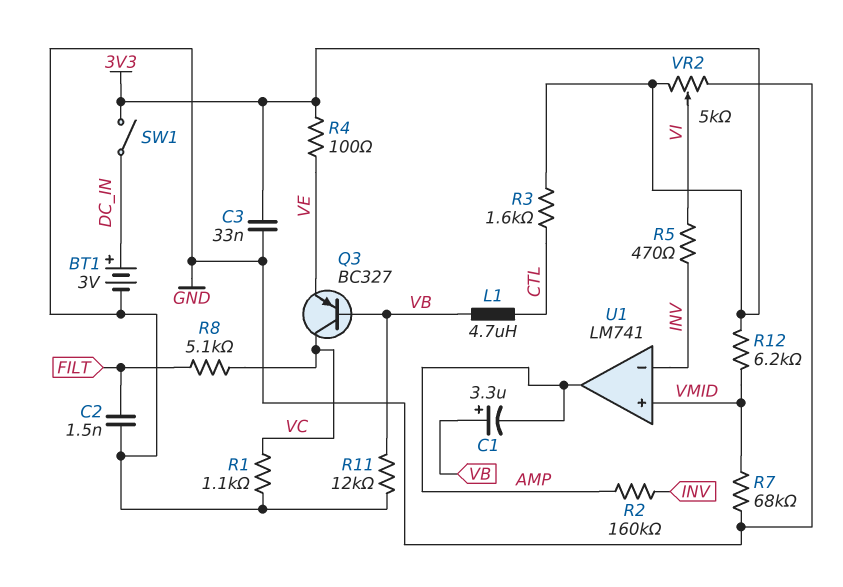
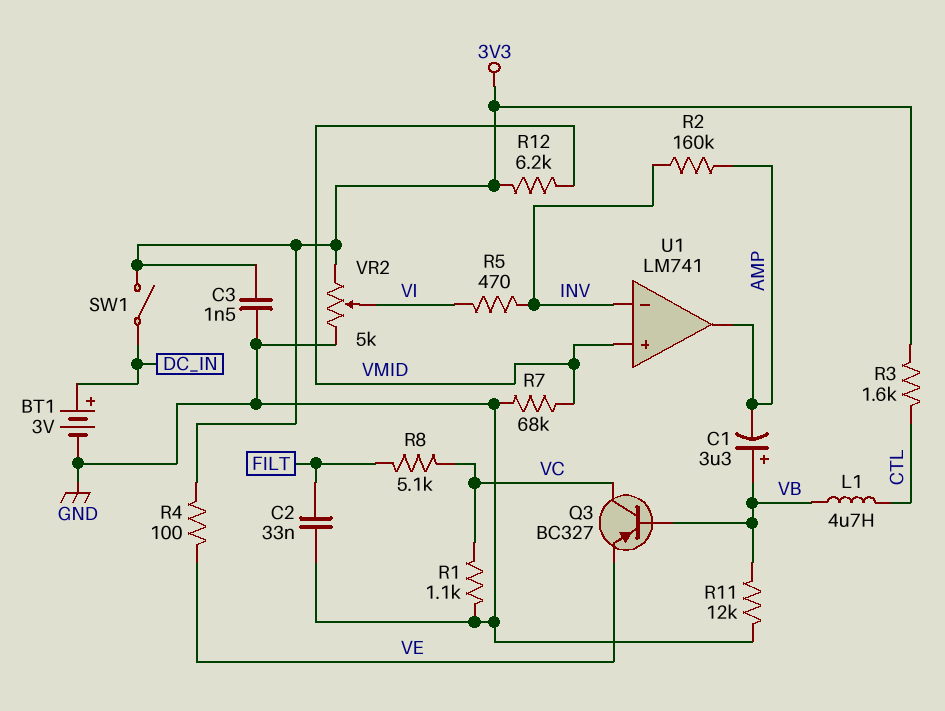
C2: 1.5nF (FILT, GND) -> 33nF (FILT, GND)
C3: 33nF (3V3, GND) -> 1.5nF (3V3, GND)

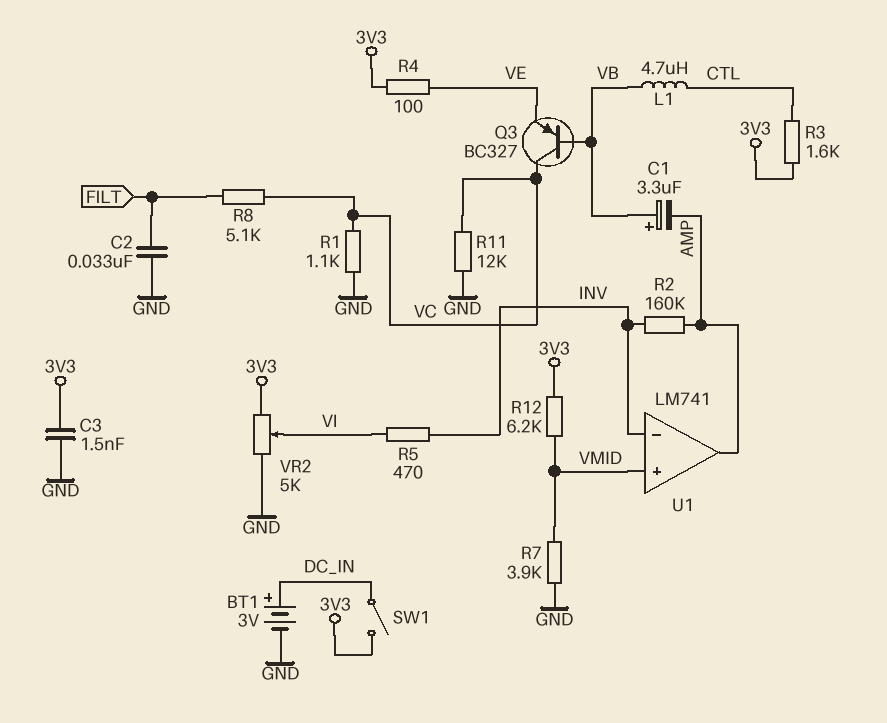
R7: 68k (GND, VMID) -> 3.9k (GND, VMID)
R11: 12k (GND, VB) -> 12k (GND, VC)

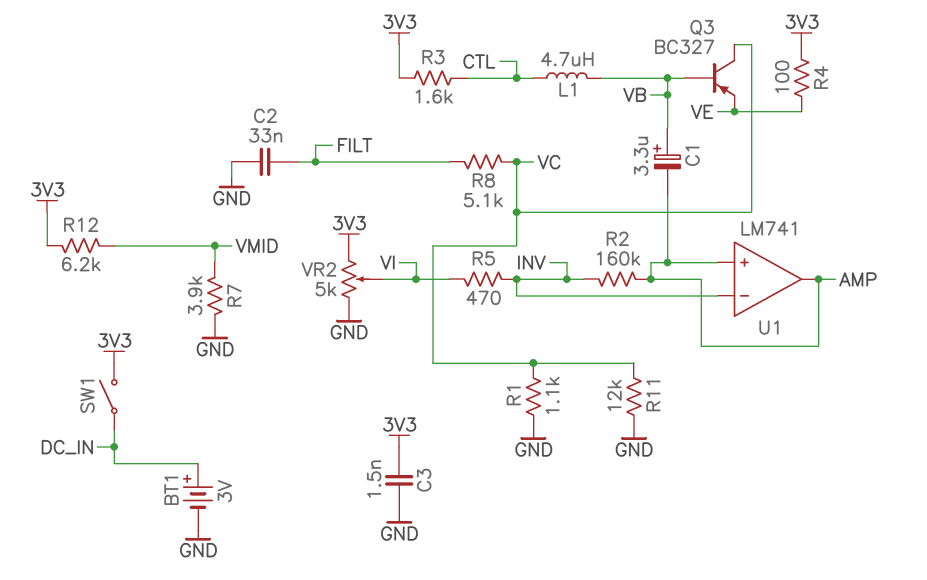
U1 pin in+: VMID -> AMP

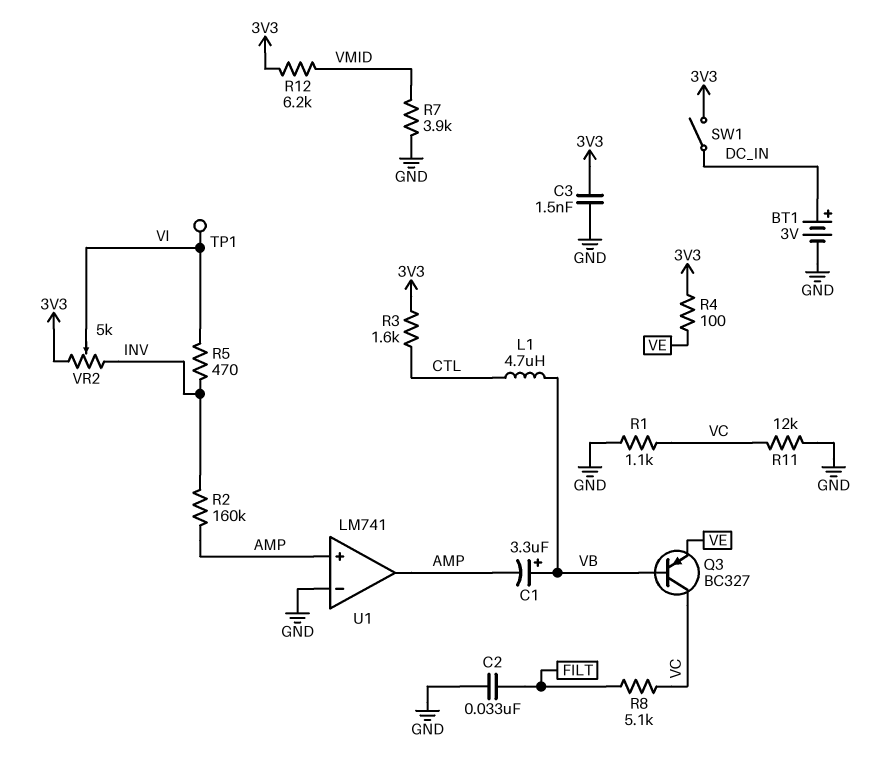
TP1: none -> test point (VI)
U1 pin in-: INV -> GND
VR2: 5k (3V3, GND, wiper VI) -> 5k (3V3, INV, wiper VI)

